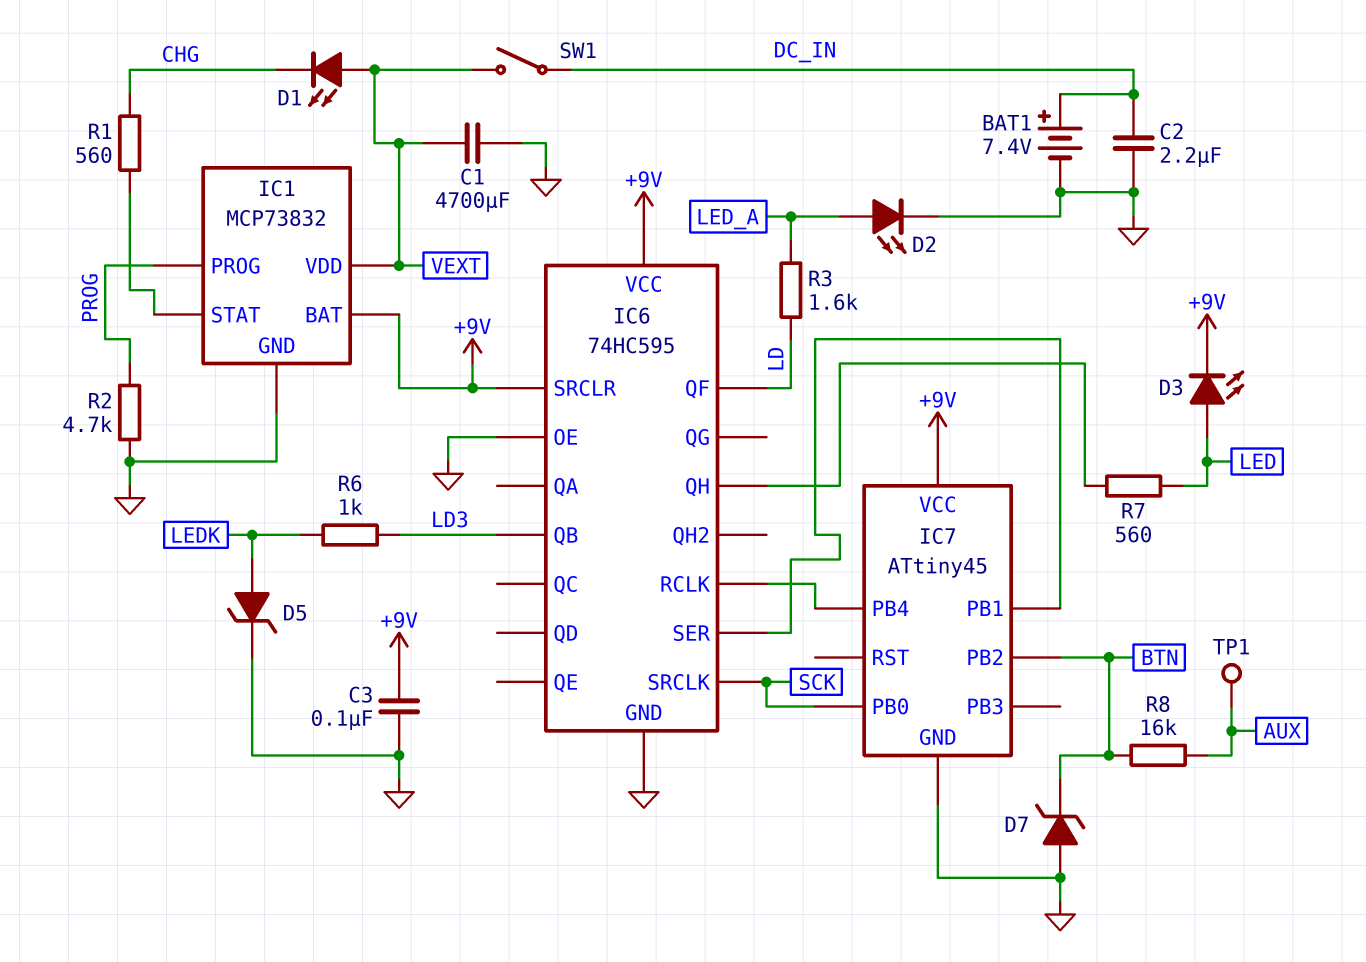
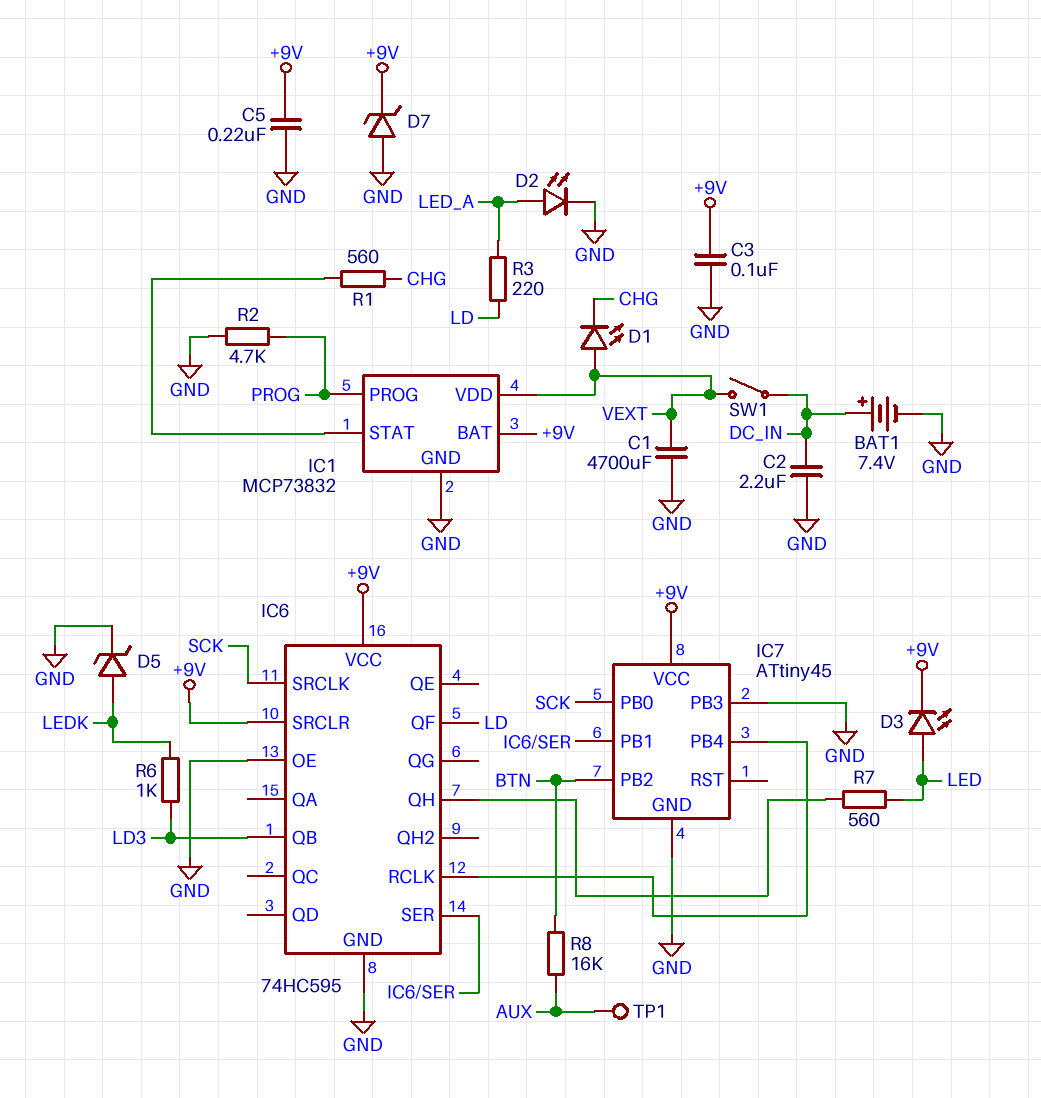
C5: none -> 220nF (+9V, GND)
D7: zener (A GND, K BTN) -> zener (A GND, K +9V)
IC7 pin PB3: none -> GND
R3: 1.6k (LD, LED_A) -> 220 (LD, LED_A)

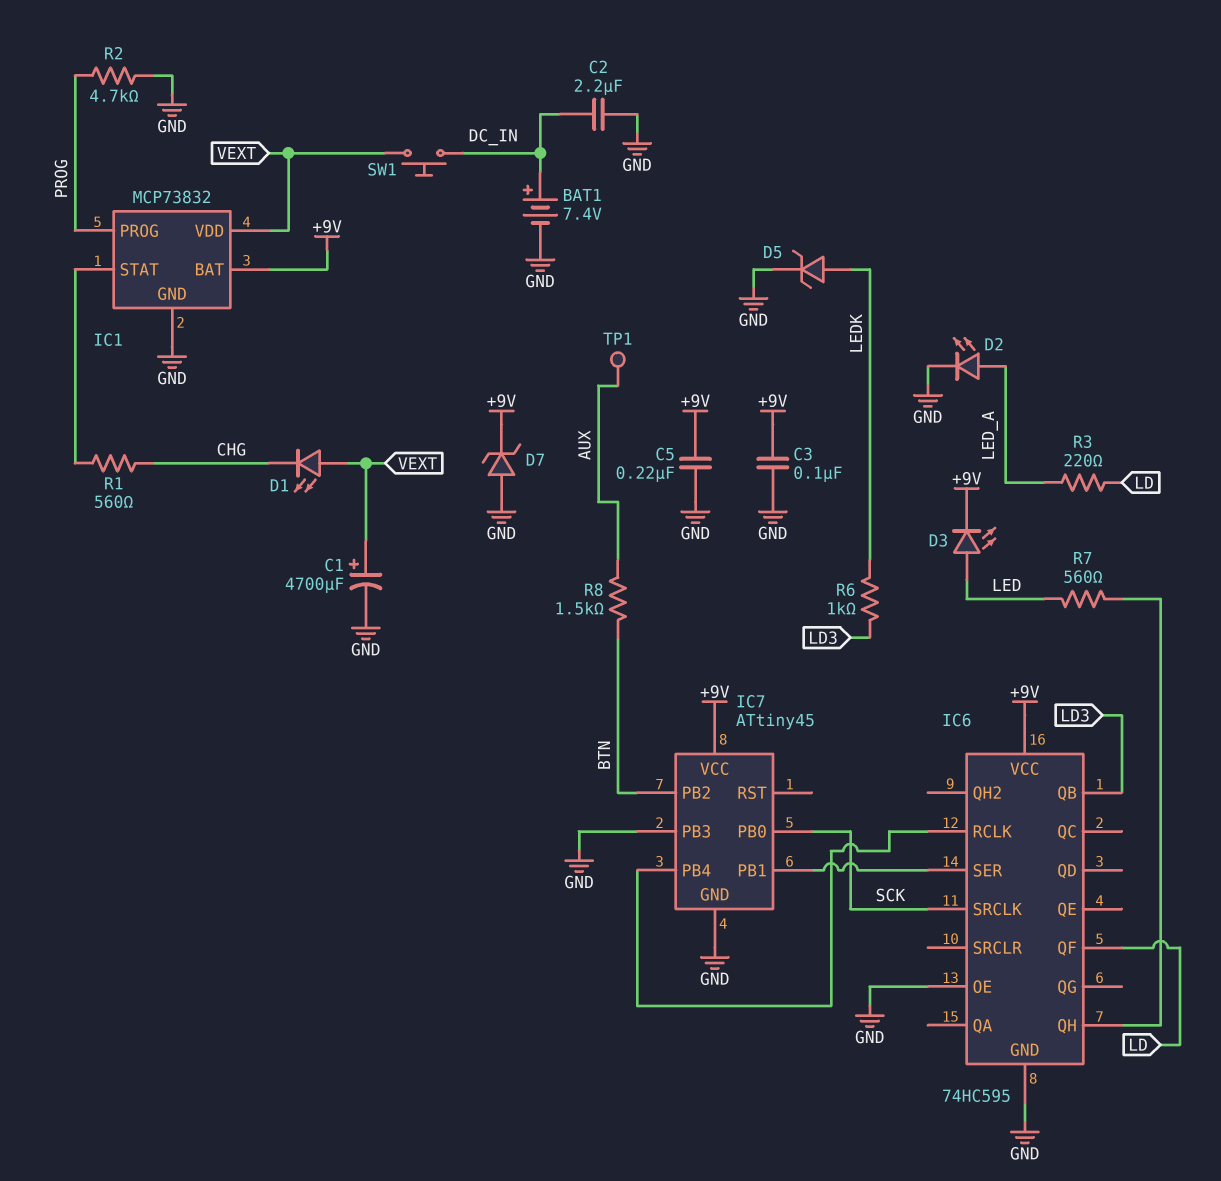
C1: 4700uF (GND, VEXT) -> 4700uF (plus VEXT, minus GND)
IC6 pin SRCLR: +9V -> none
R8: 16k (AUX, BTN) -> 1.5k (AUX, BTN)
SW1: switch (DC_IN, VEXT) -> button (DC_IN, VEXT)

